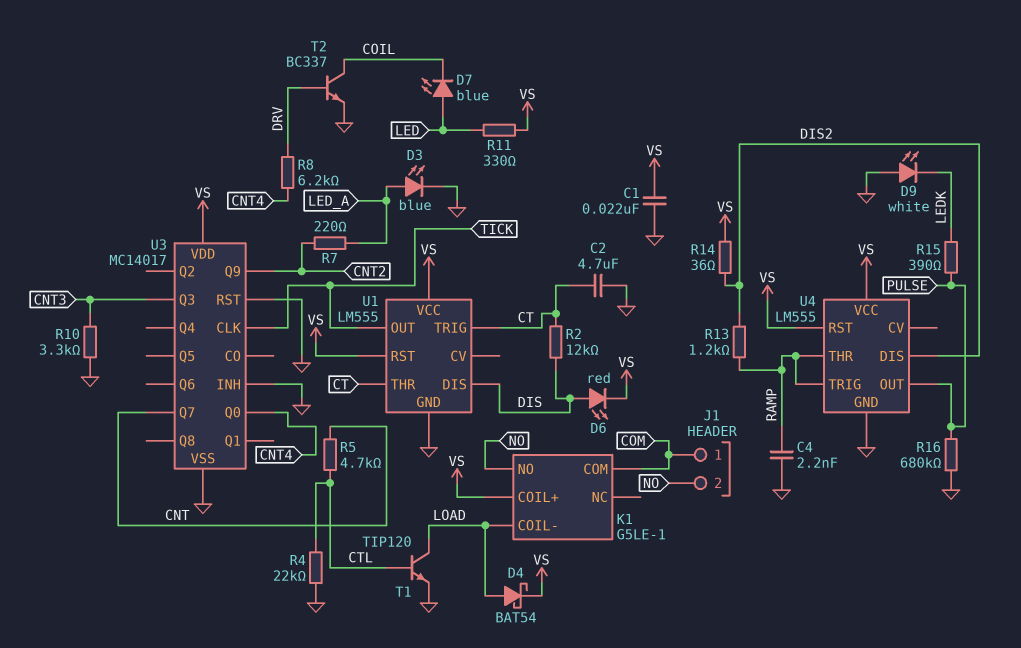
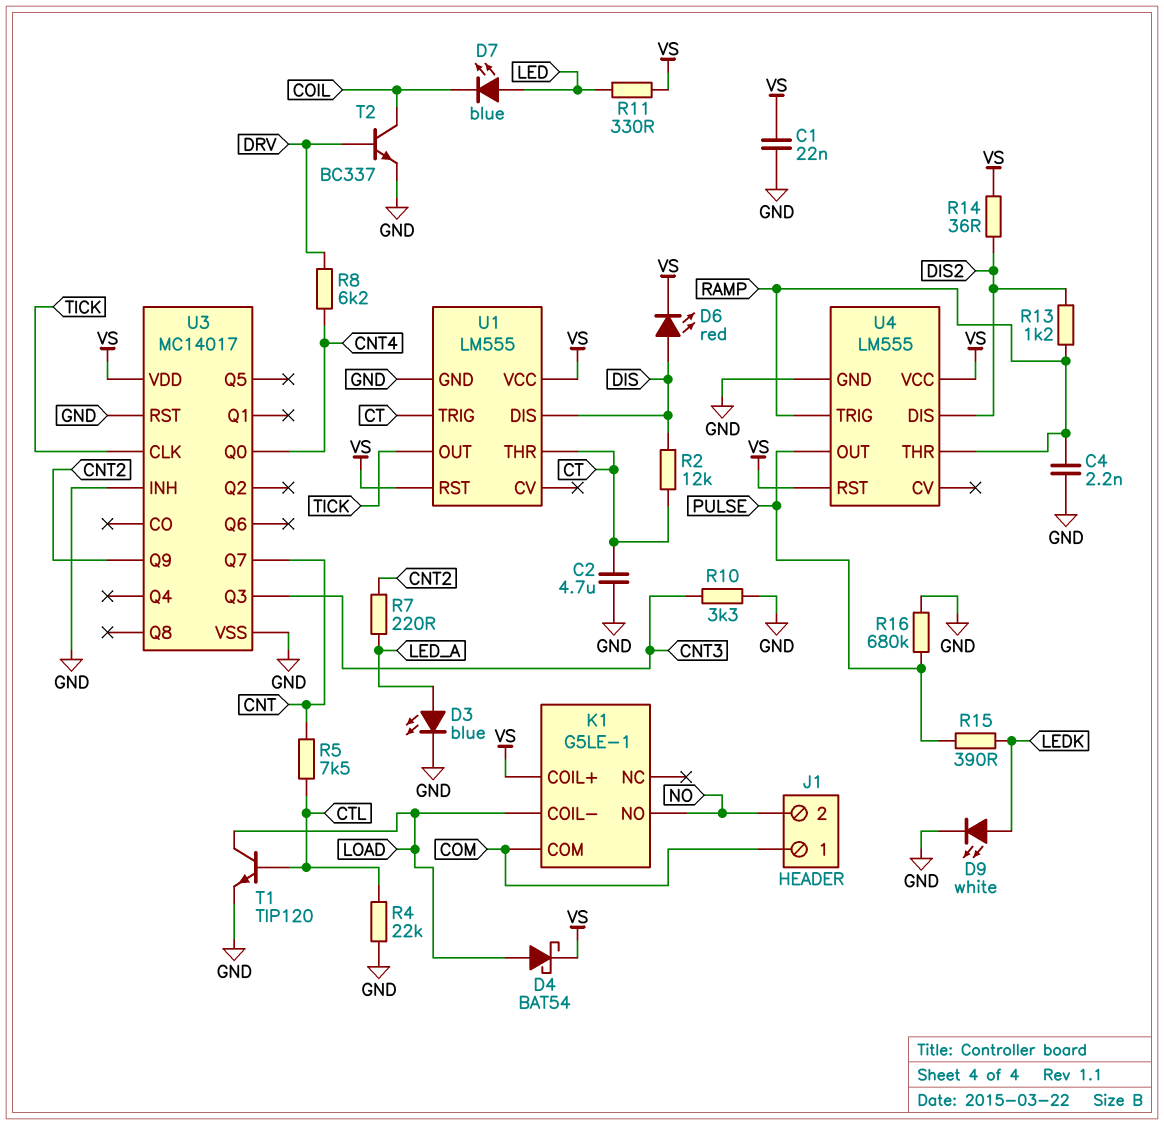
D9: LED white (A GND, K LEDK) -> LED white (A LEDK, K GND)
R5: 4.7k (CNT, CTL) -> 7.5k (CNT, CTL)

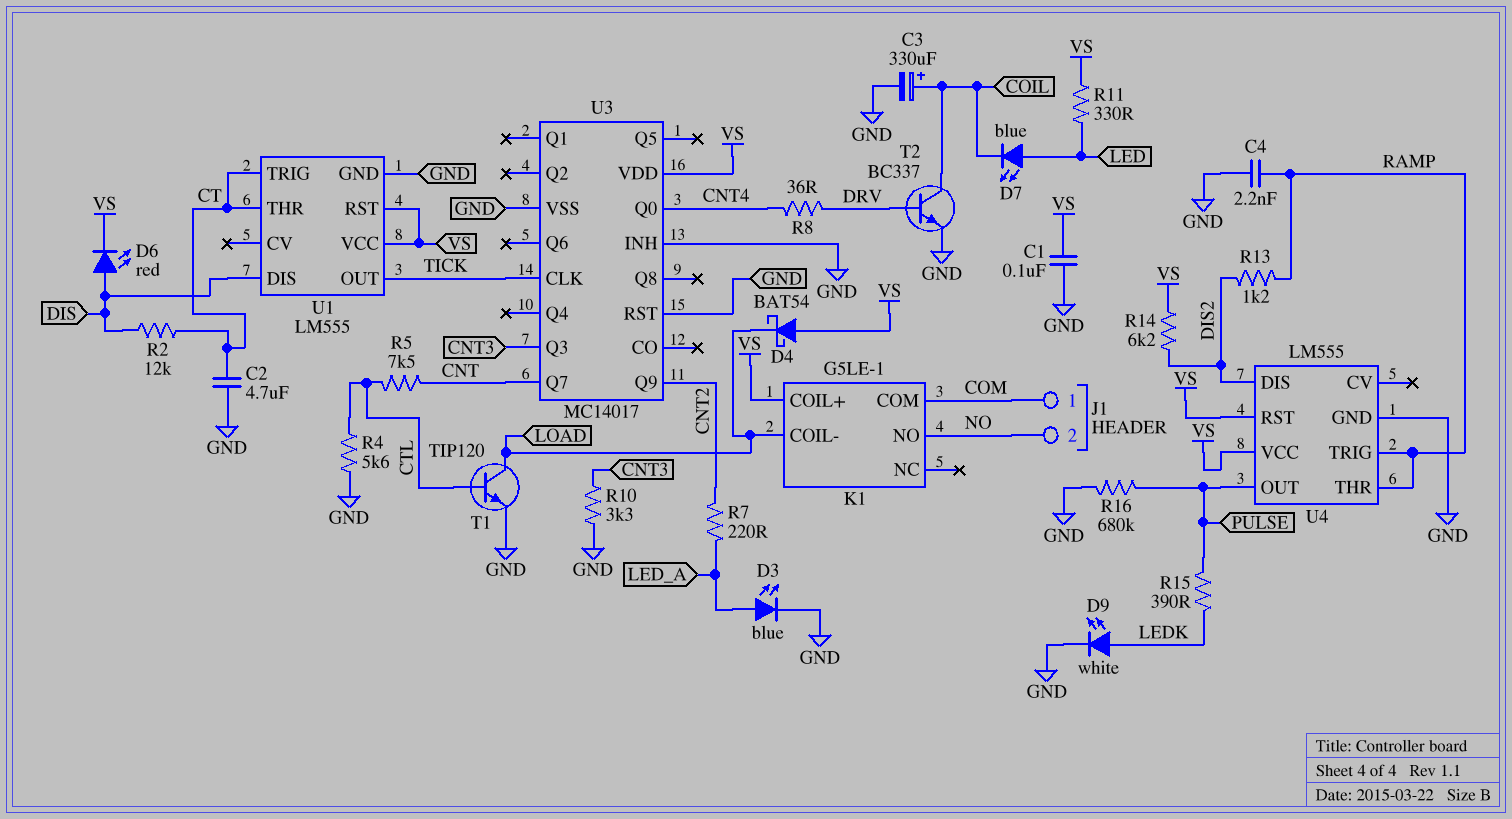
C1: 22nF (GND, VS) -> 100nF (GND, VS)
C3: none -> 330uF (plus COIL, minus GND)
D4: schottky BAT54 (A LOAD, K VS) -> schottky BAT54 (A VS, K LOAD)
R4: 22k (CTL, GND) -> 5.6k (CTL, GND)
R8: 6.2k (CNT4, DRV) -> 36 (CNT4, DRV)
R14: 36 (DIS2, VS) -> 6.2k (DIS2, VS)

